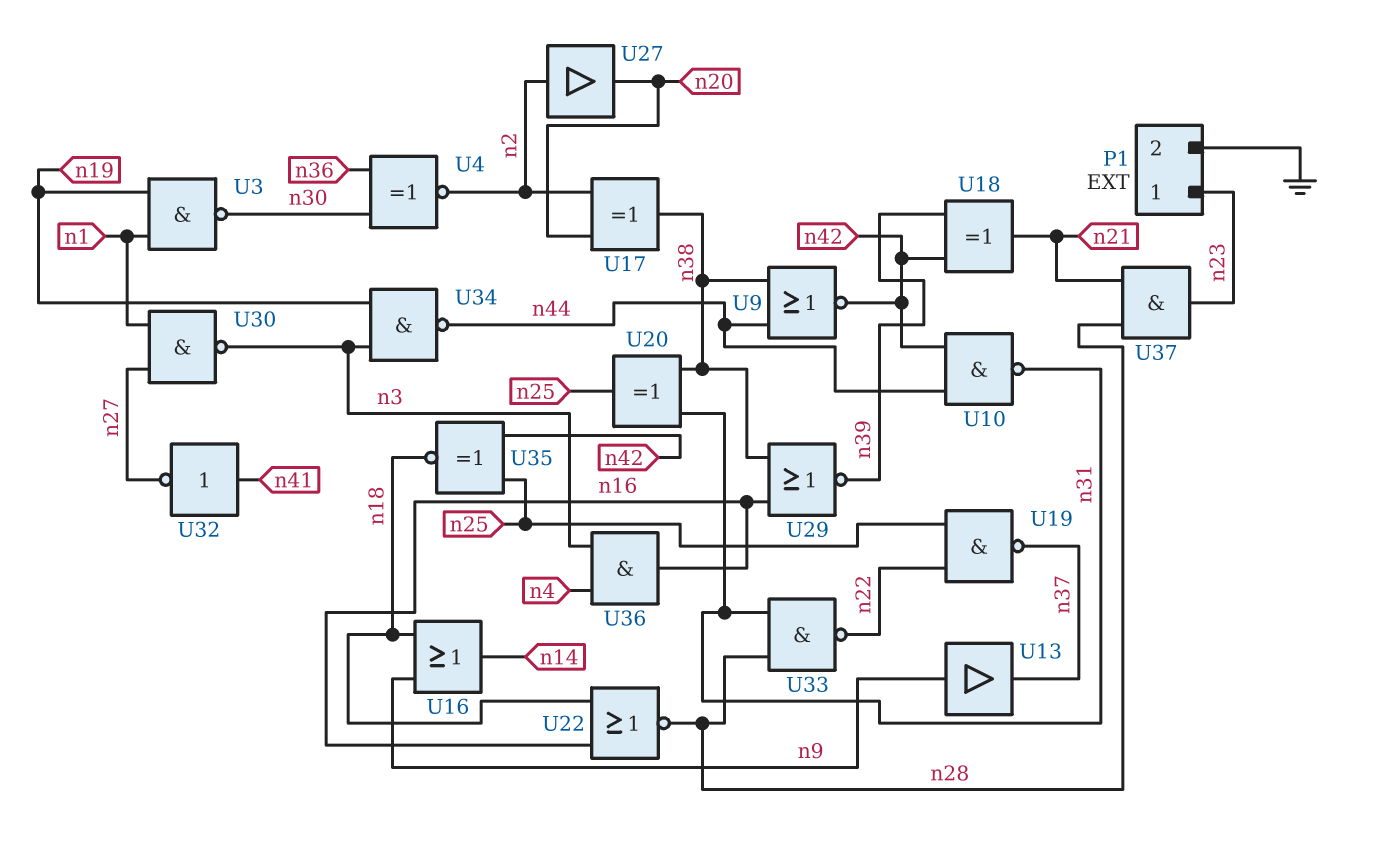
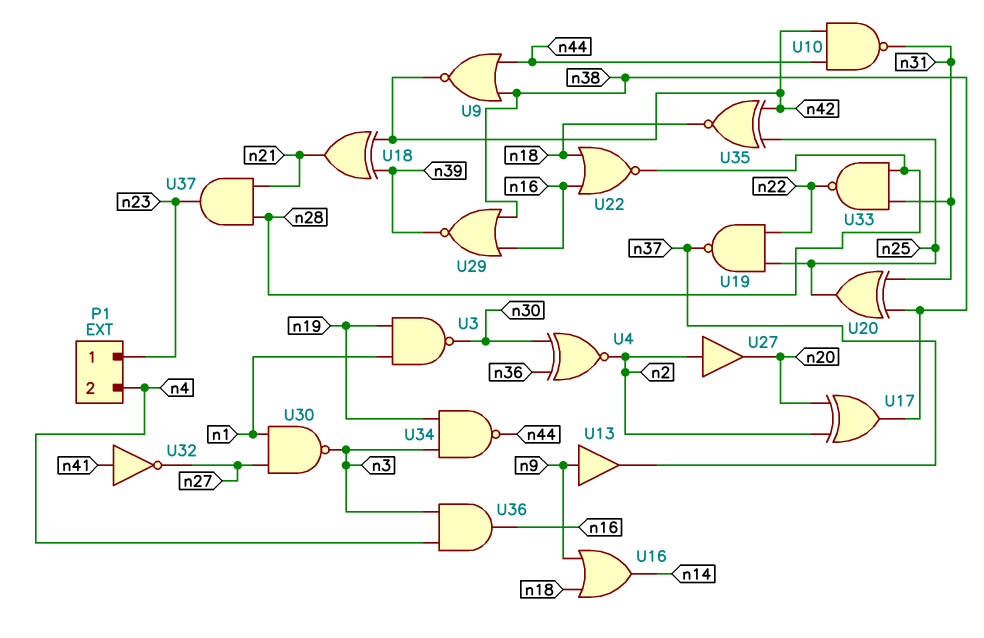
P1 pin 2: GND -> n4

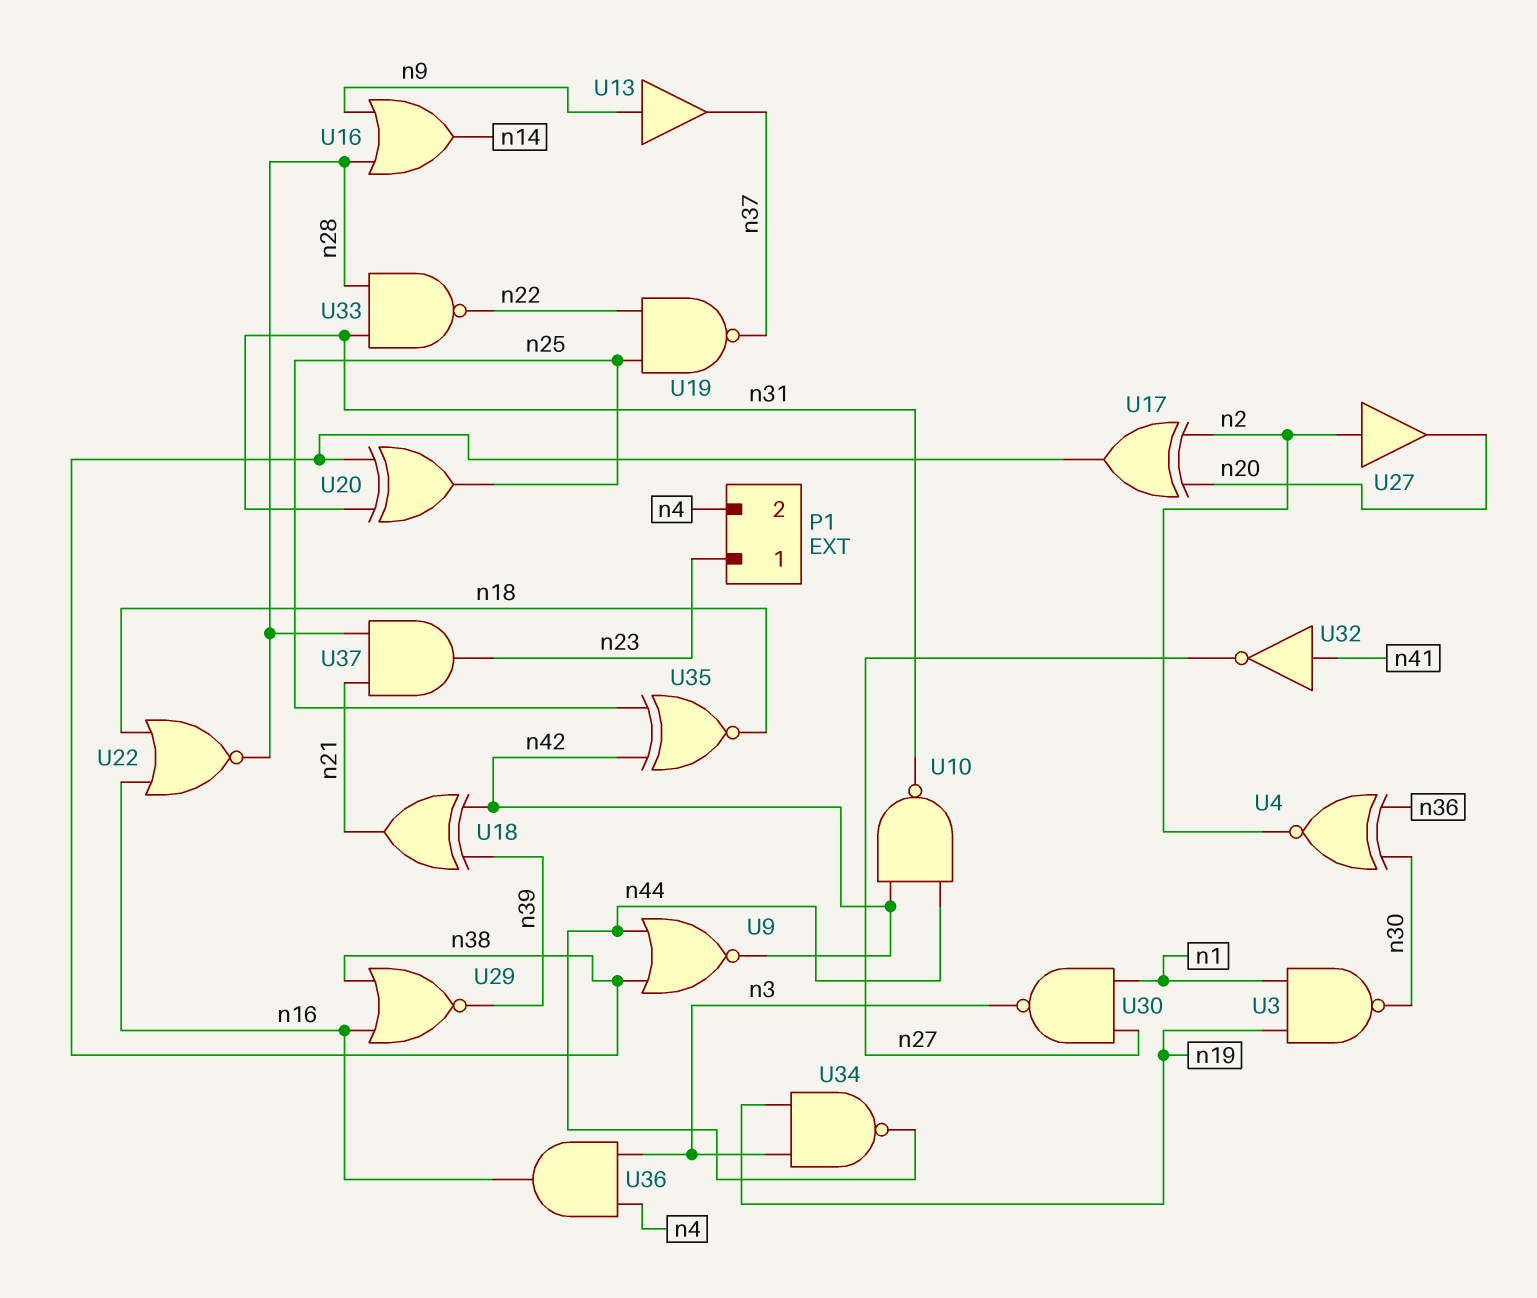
U16: OR (in n9, in n18, out n14) -> OR (in n9, in n28, out n14)

